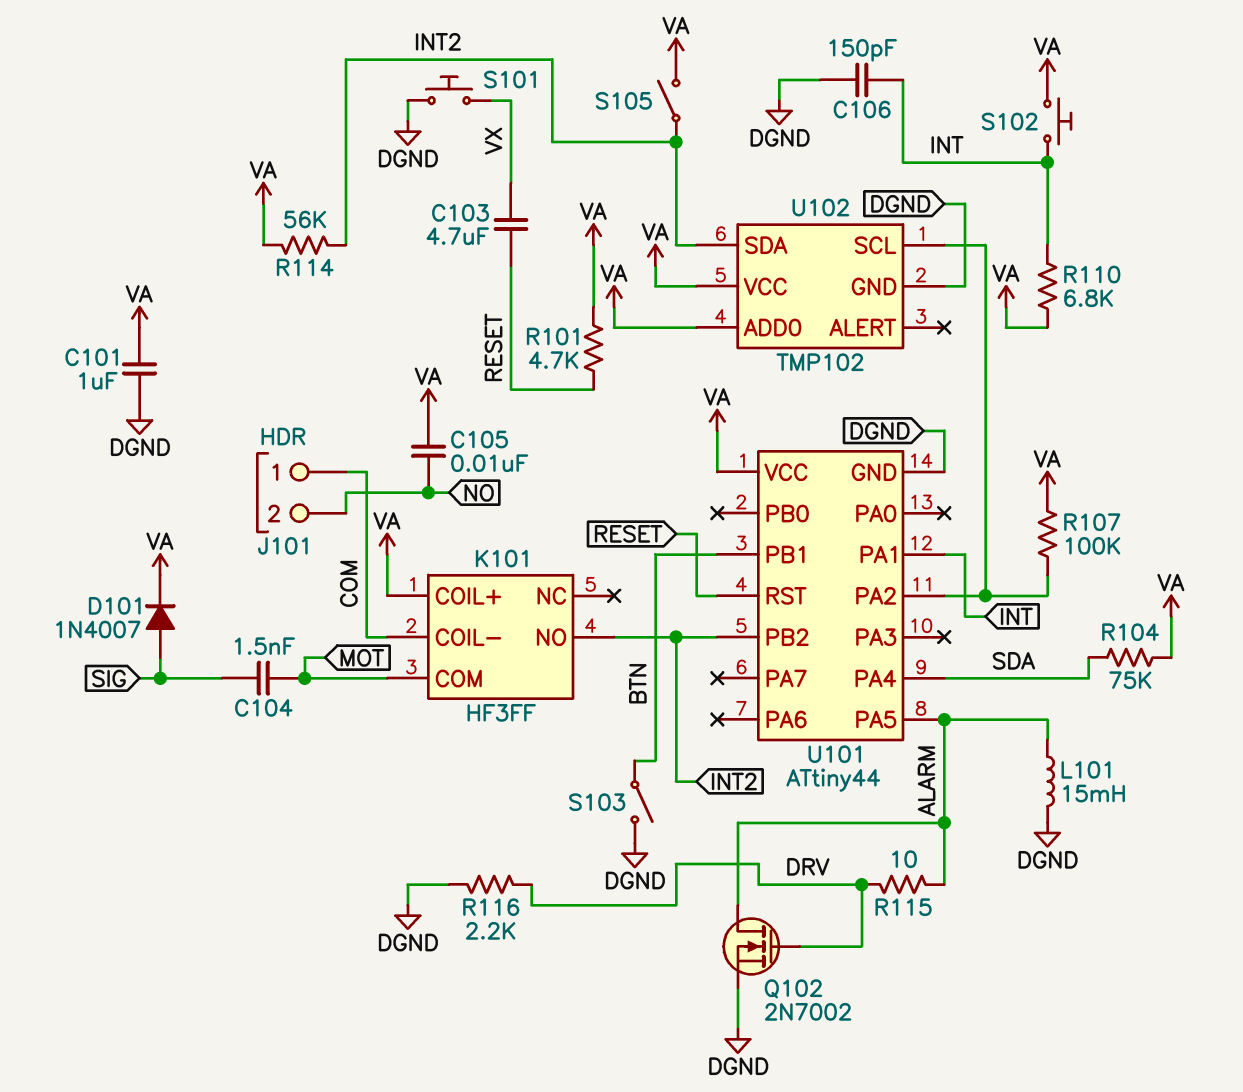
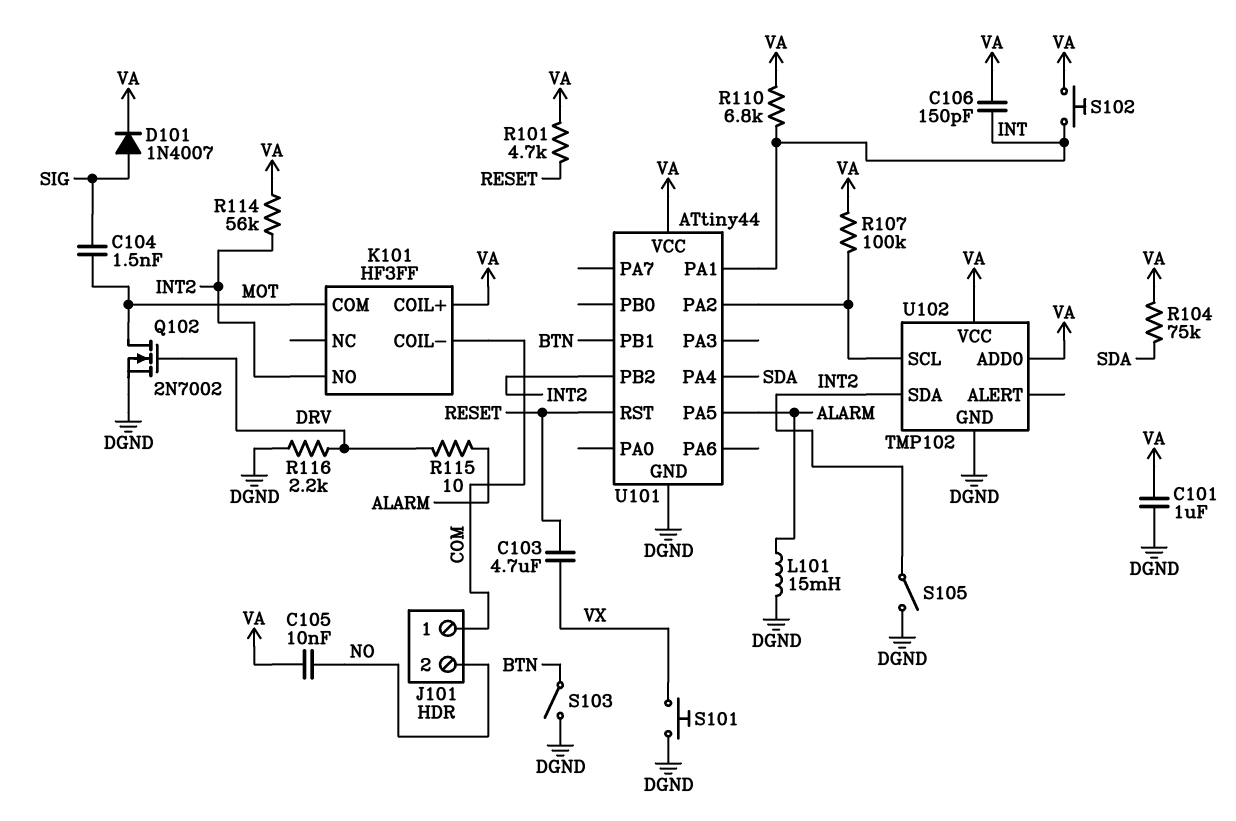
C106: 150pF (DGND, INT) -> 150pF (INT, VA)
Q102: NMOS 2N7002 (G DRV, D ALARM, S DGND) -> NMOS 2N7002 (G DRV, D MOT, S DGND)
S105: switch (INT2, VA) -> switch (DGND, INT2)

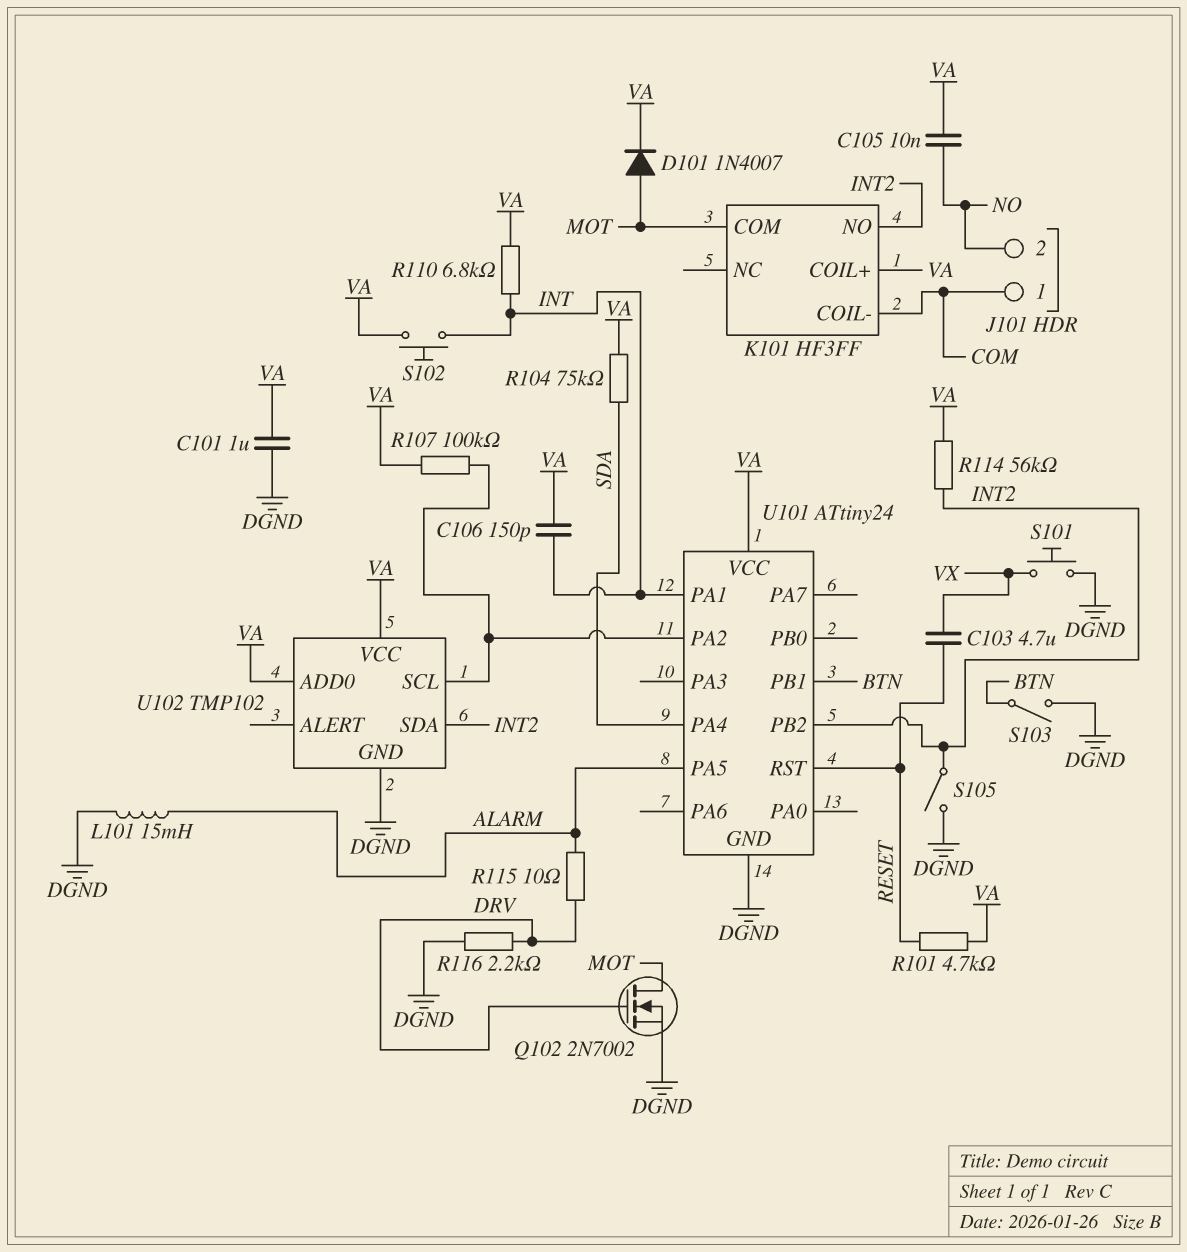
C104: 1.5nF (MOT, SIG) -> none
D101: diode 1N4007 (A SIG, K VA) -> diode 1N4007 (A MOT, K VA)
U101: ATtiny44 -> ATtiny24

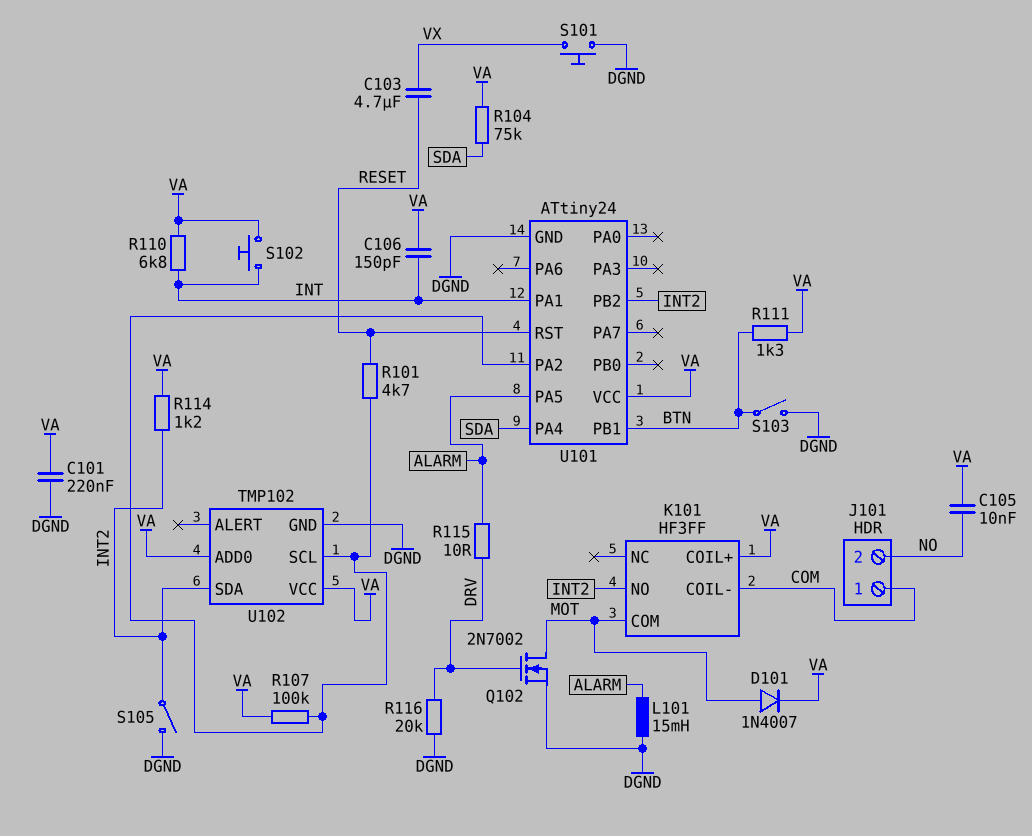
C101: 1uF (DGND, VA) -> 220nF (DGND, VA)
R101: 4.7k (RESET, VA) -> 4.7k (RESET, U101/PA2)
R111: none -> 1.3k (BTN, VA)
R114: 56k (INT2, VA) -> 1.2k (INT2, VA)
R116: 2.2k (DGND, DRV) -> 20k (DGND, DRV)

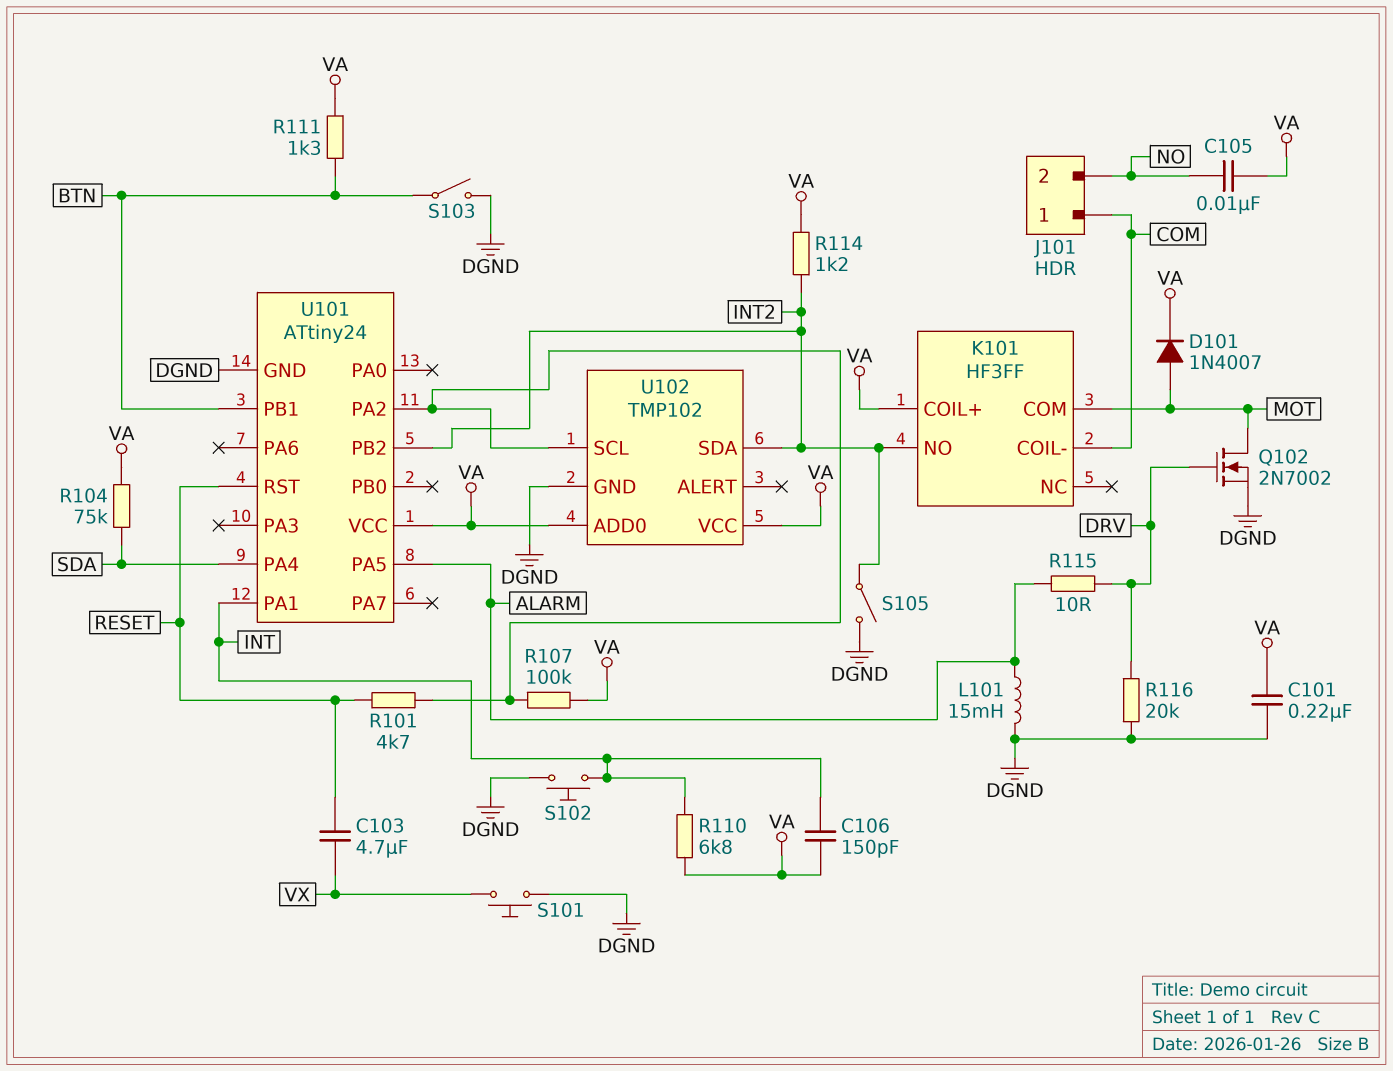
S102: button (INT, VA) -> button (DGND, INT)

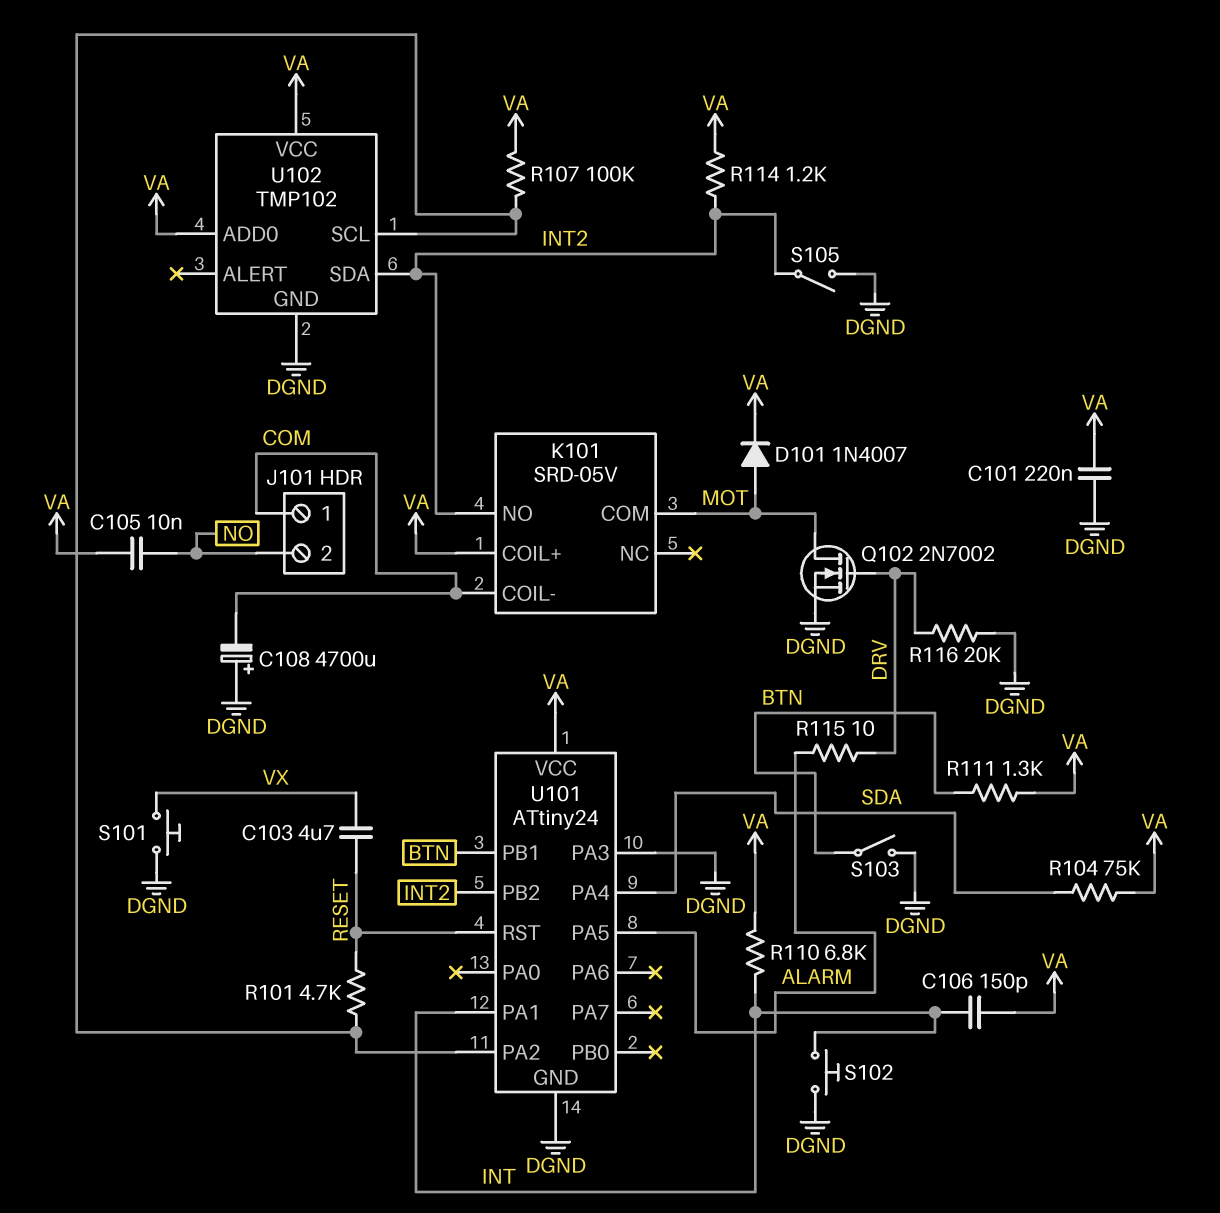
C108: none -> 4700uF (plus DGND, minus COM)
K101: HF3FF -> SRD-05V
L101: 15mH (ALARM, DGND) -> none
U101 pin PA3: none -> DGND

